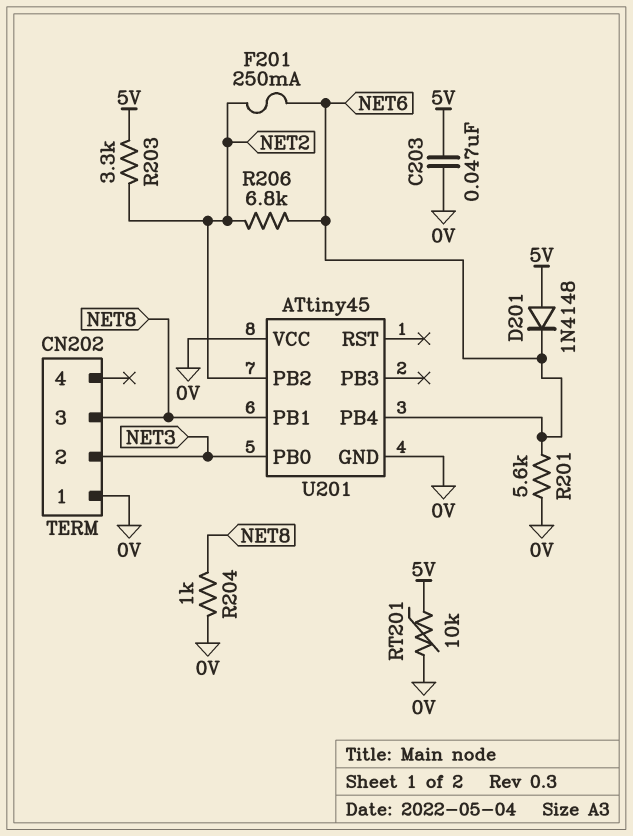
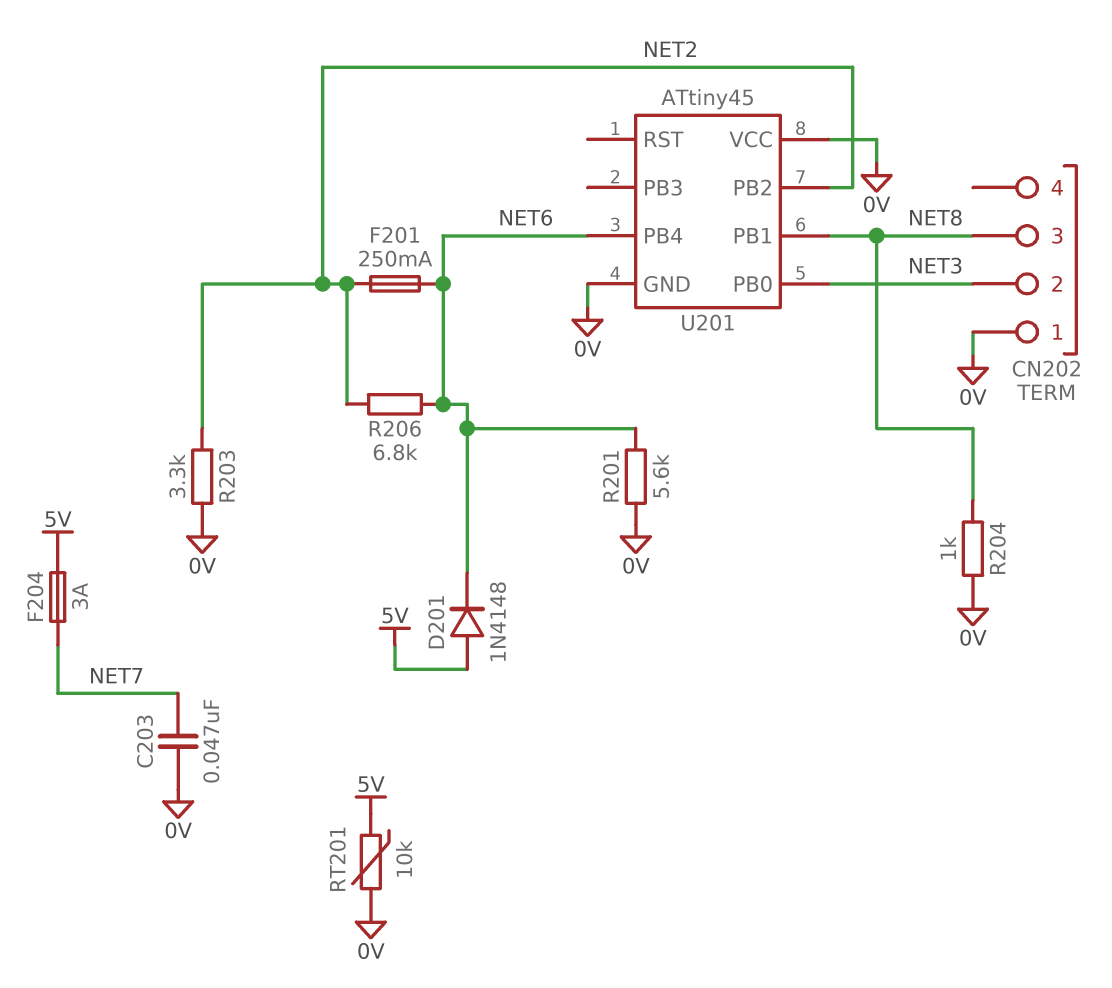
C203: 47nF (0V, 5V) -> 47nF (0V, NET7)
F204: none -> 3A (5V, NET7)
R203: 3.3k (5V, NET2) -> 3.3k (0V, NET2)

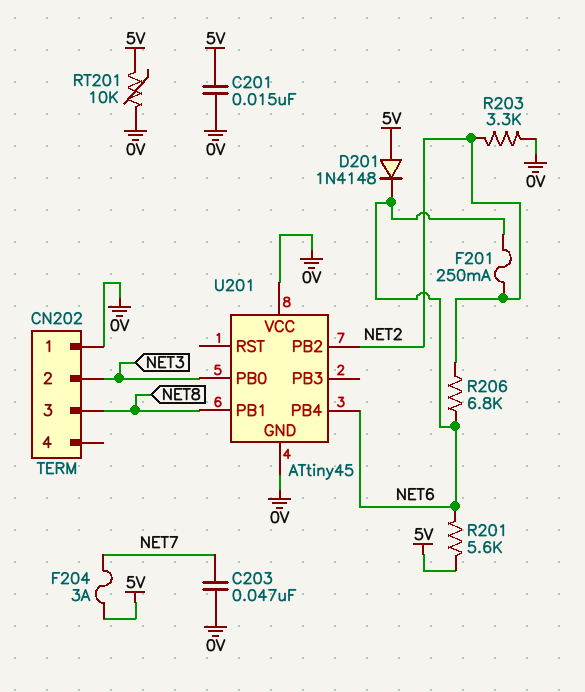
C201: none -> 15nF (0V, 5V)
R201: 5.6k (0V, NET6) -> 5.6k (5V, NET6)
R204: 1k (0V, NET8) -> none

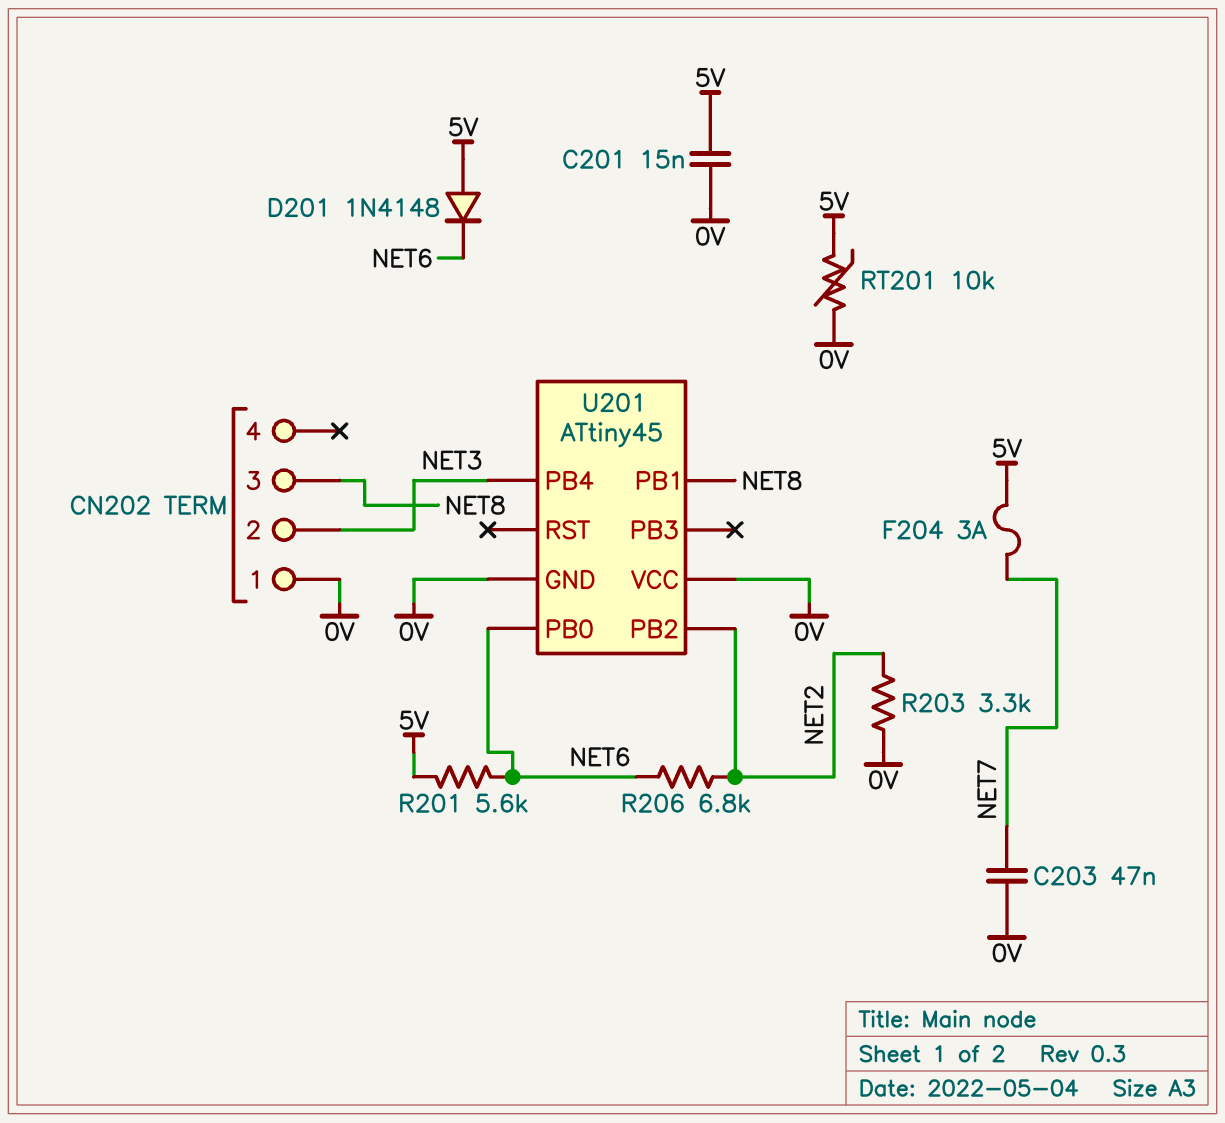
F201: 250mA (NET2, NET6) -> none
U201 pin PB0: NET3 -> NET6
U201 pin PB4: NET6 -> NET3

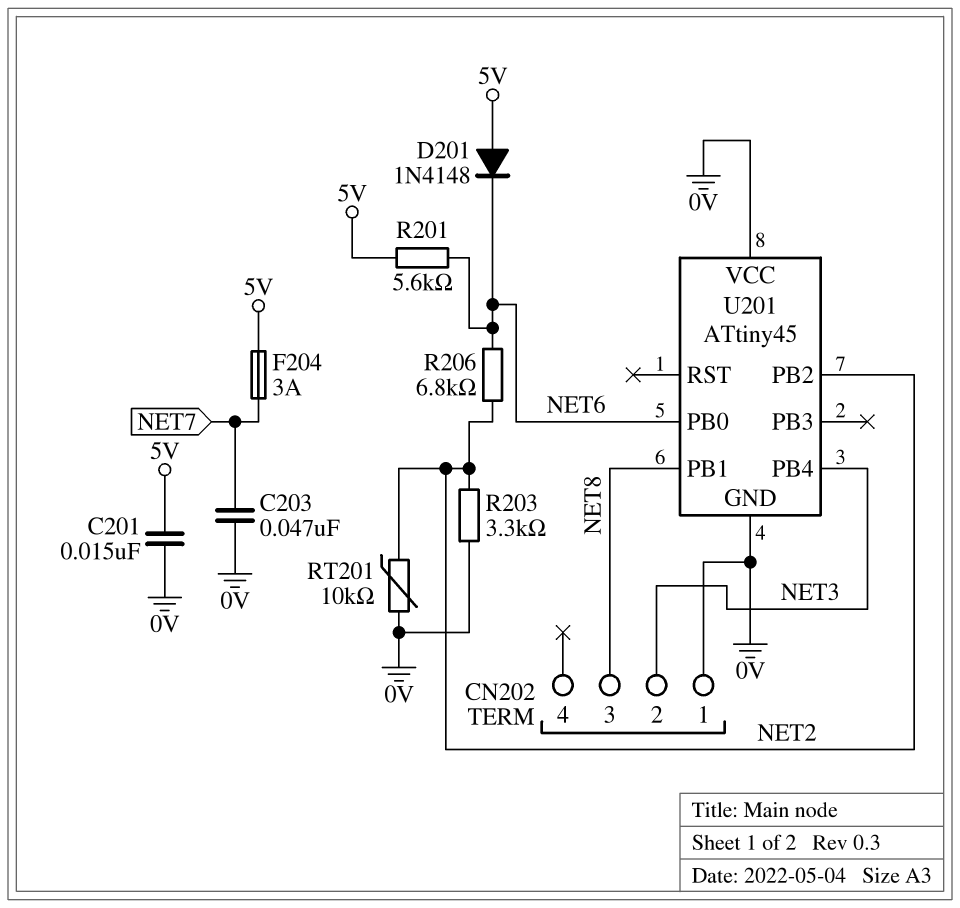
RT201: 10k (0V, 5V) -> 10k (0V, NET2)

